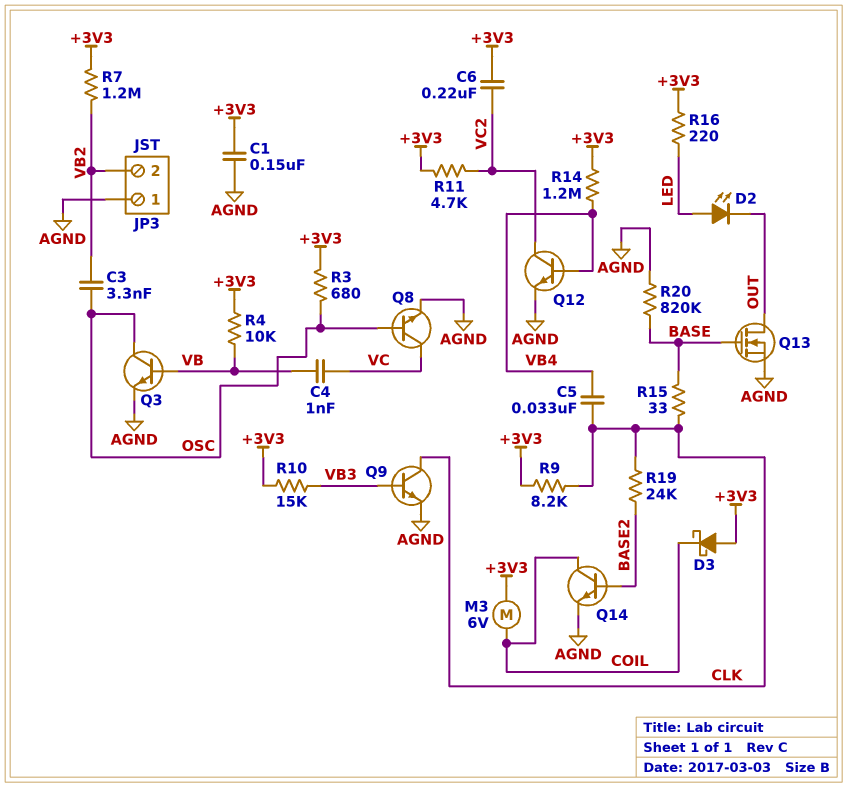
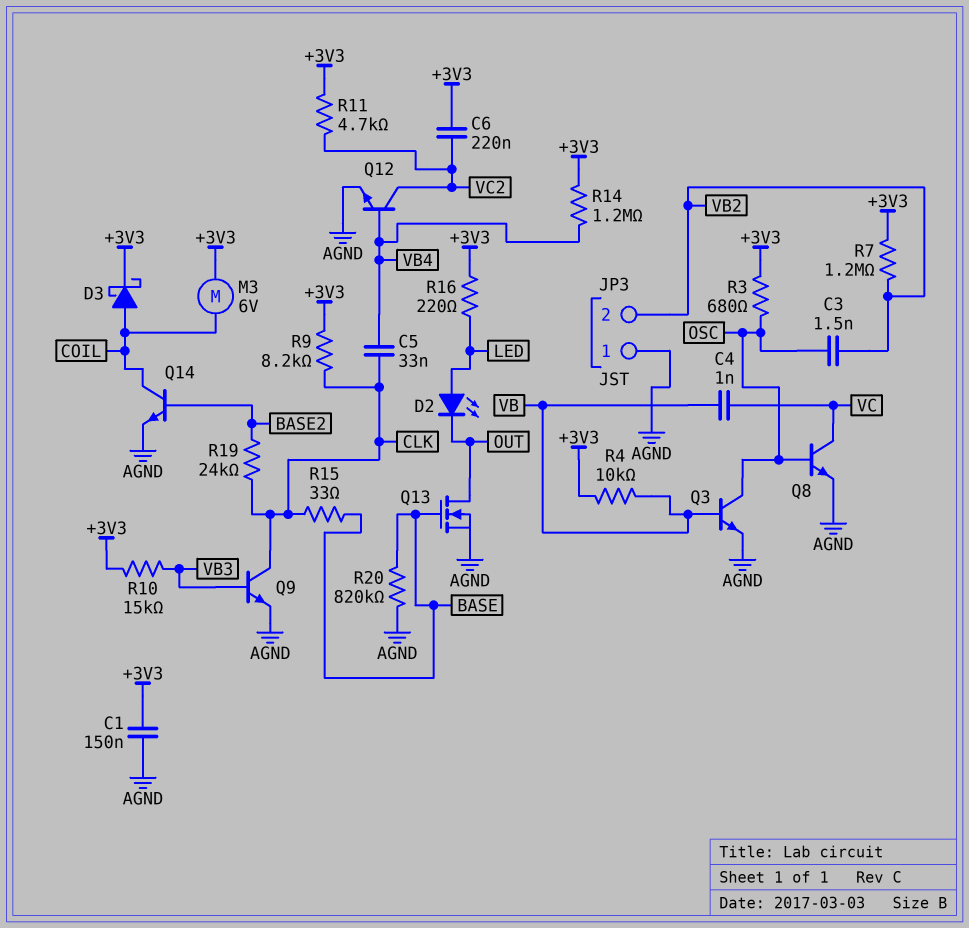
C3: 3.3nF (OSC, VB2) -> 1.5nF (OSC, VB2)
D3: schottky (A +3V3, K COIL) -> schottky (A COIL, K +3V3)

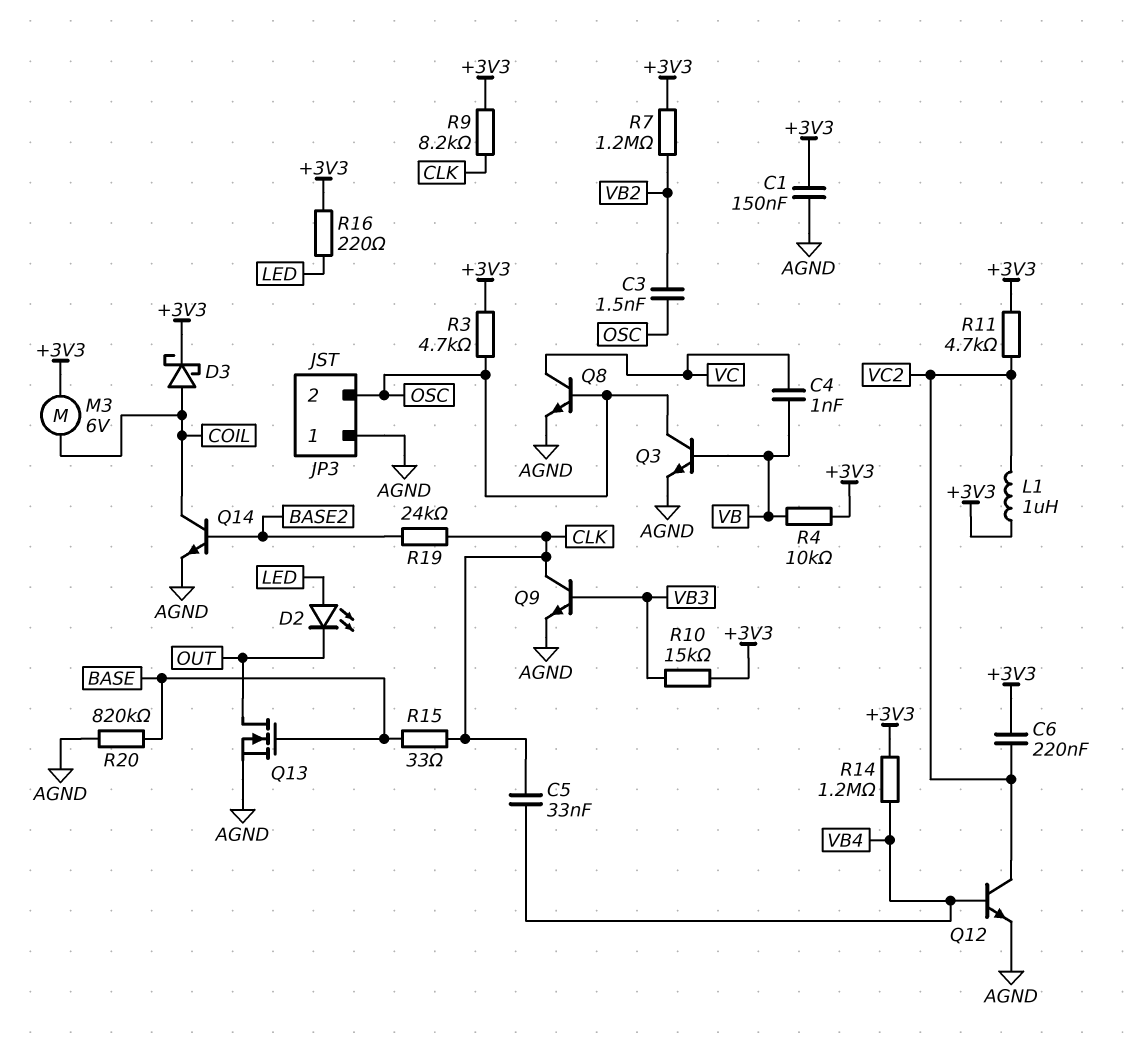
JP3 pin 2: VB2 -> OSC
L1: none -> 1uH (+3V3, VC2)
R3: 680 (+3V3, OSC) -> 4.7k (+3V3, OSC)

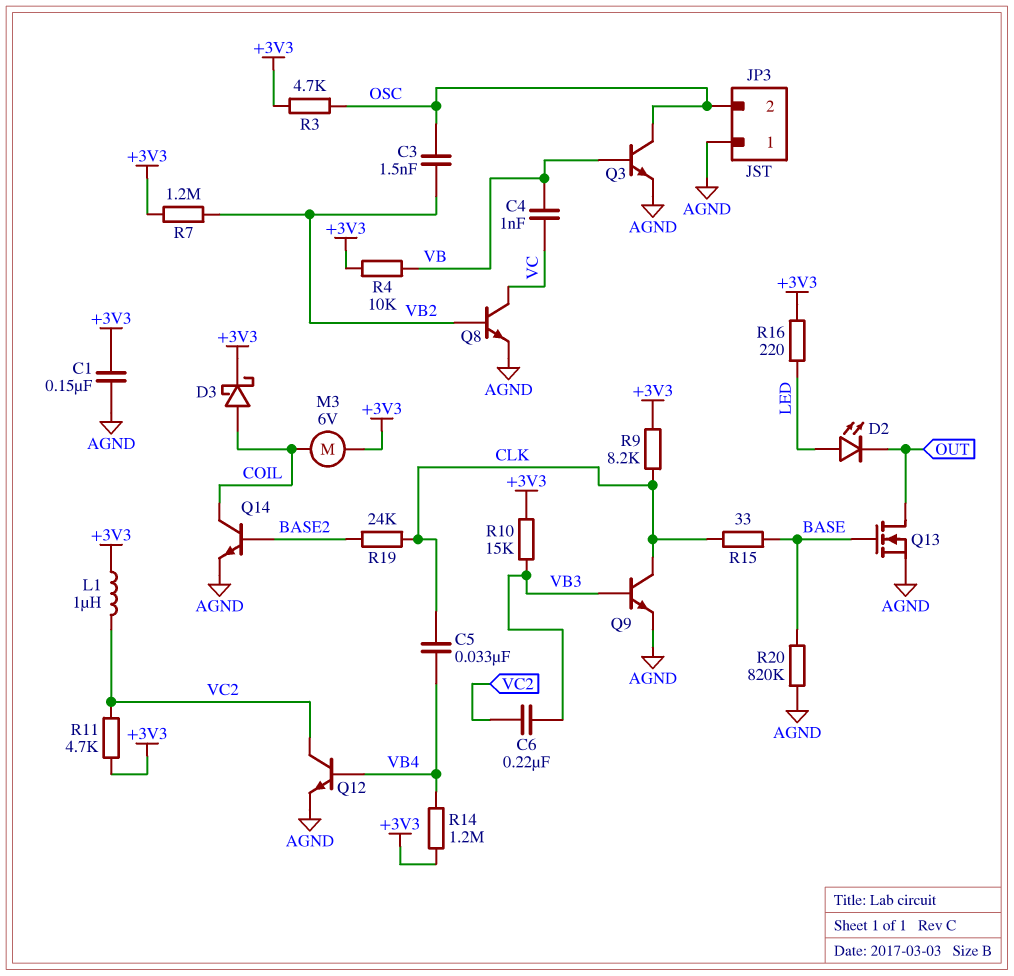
C6: 220nF (+3V3, VC2) -> 220nF (VB3, VC2)
Q8: NPN (B OSC, C VC, E AGND) -> NPN (B VB2, C VC, E AGND)

